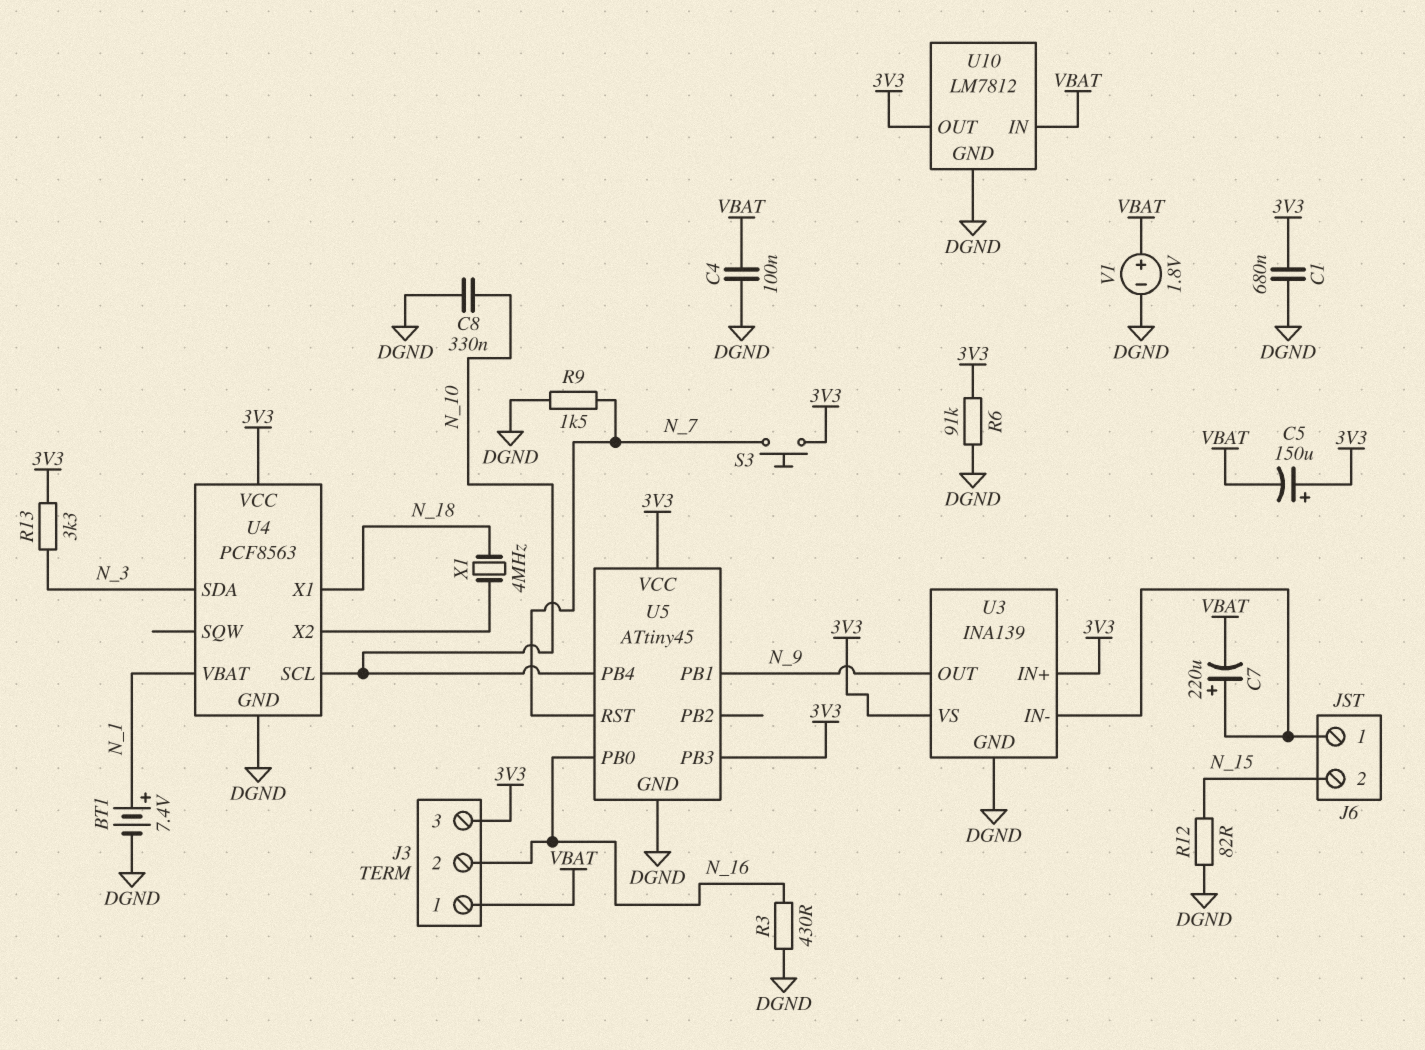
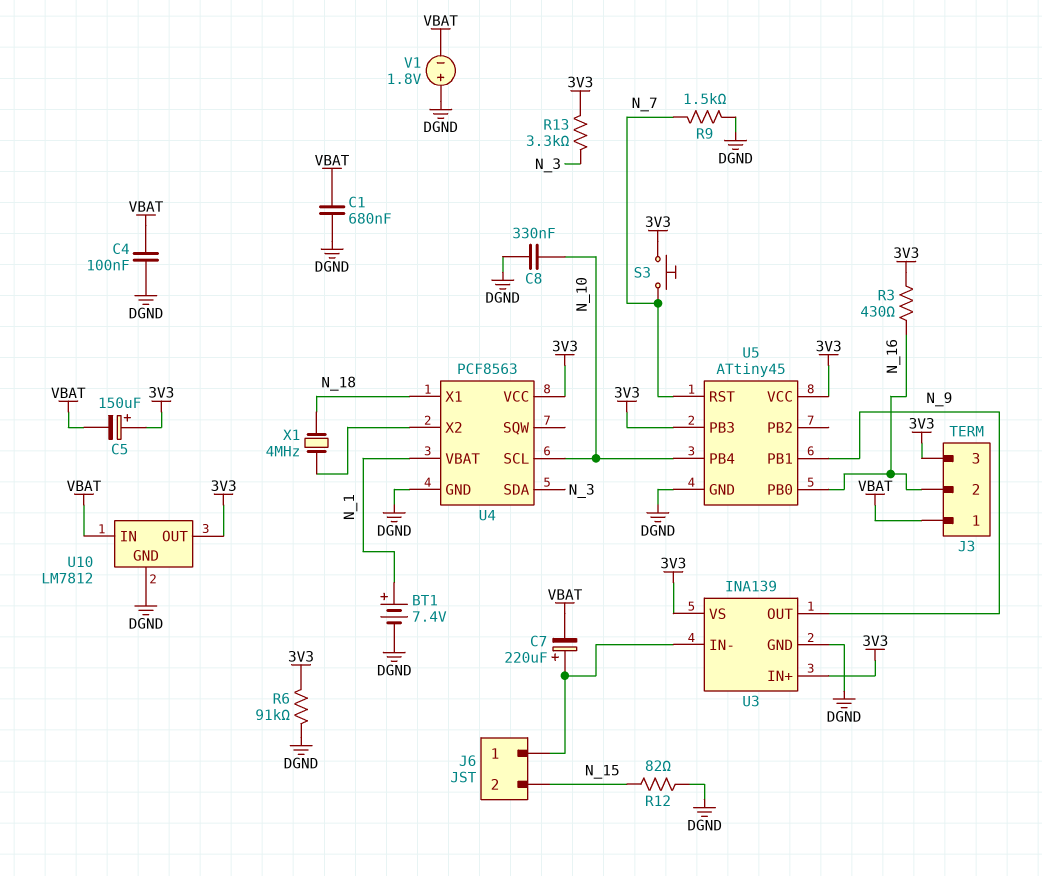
C1: 680nF (3V3, DGND) -> 680nF (DGND, VBAT)
R3: 430 (DGND, N_16) -> 430 (3V3, N_16)
V1: 1.8V (plus VBAT, minus DGND) -> 1.8V (plus DGND, minus VBAT)

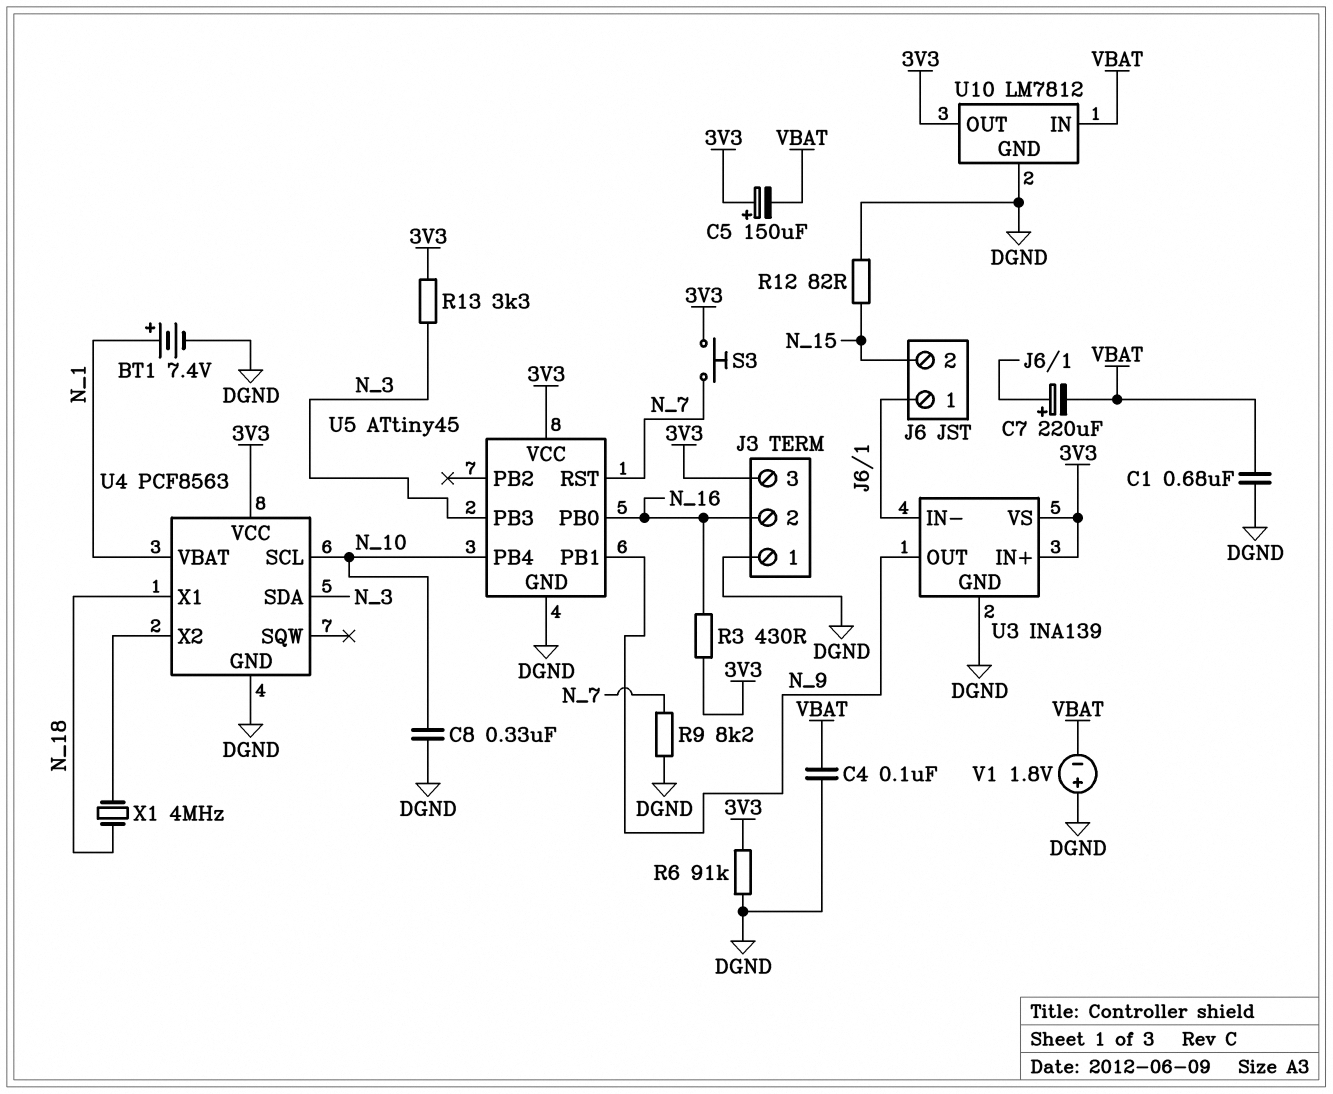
J3 pin 1: VBAT -> DGND
R9: 1.5k (DGND, N_7) -> 8.2k (DGND, N_7)
U5 pin PB3: 3V3 -> N_3

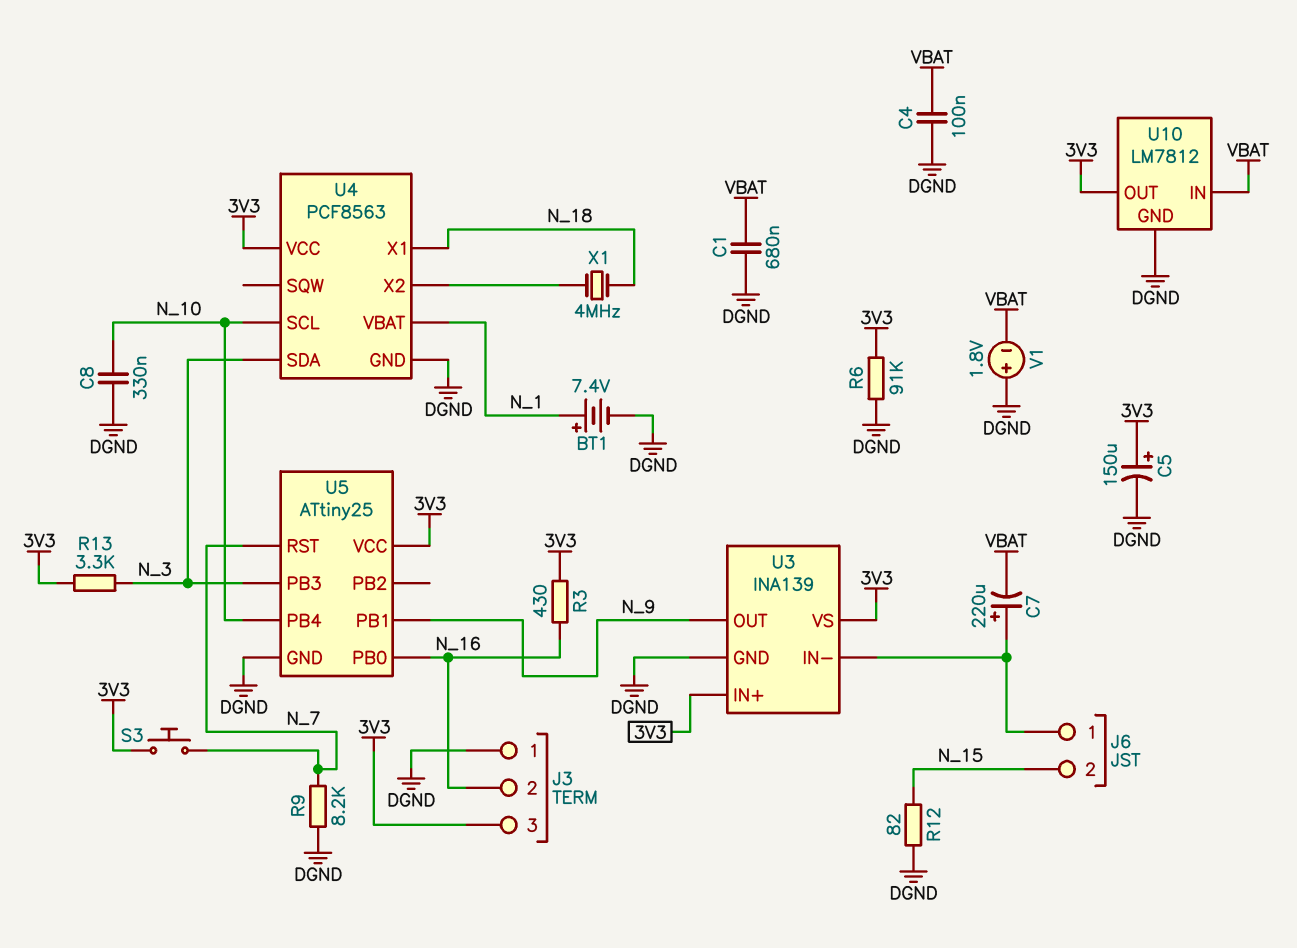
C5: 150uF (plus 3V3, minus VBAT) -> 150uF (plus 3V3, minus DGND)
U5: ATtiny45 -> ATtiny25

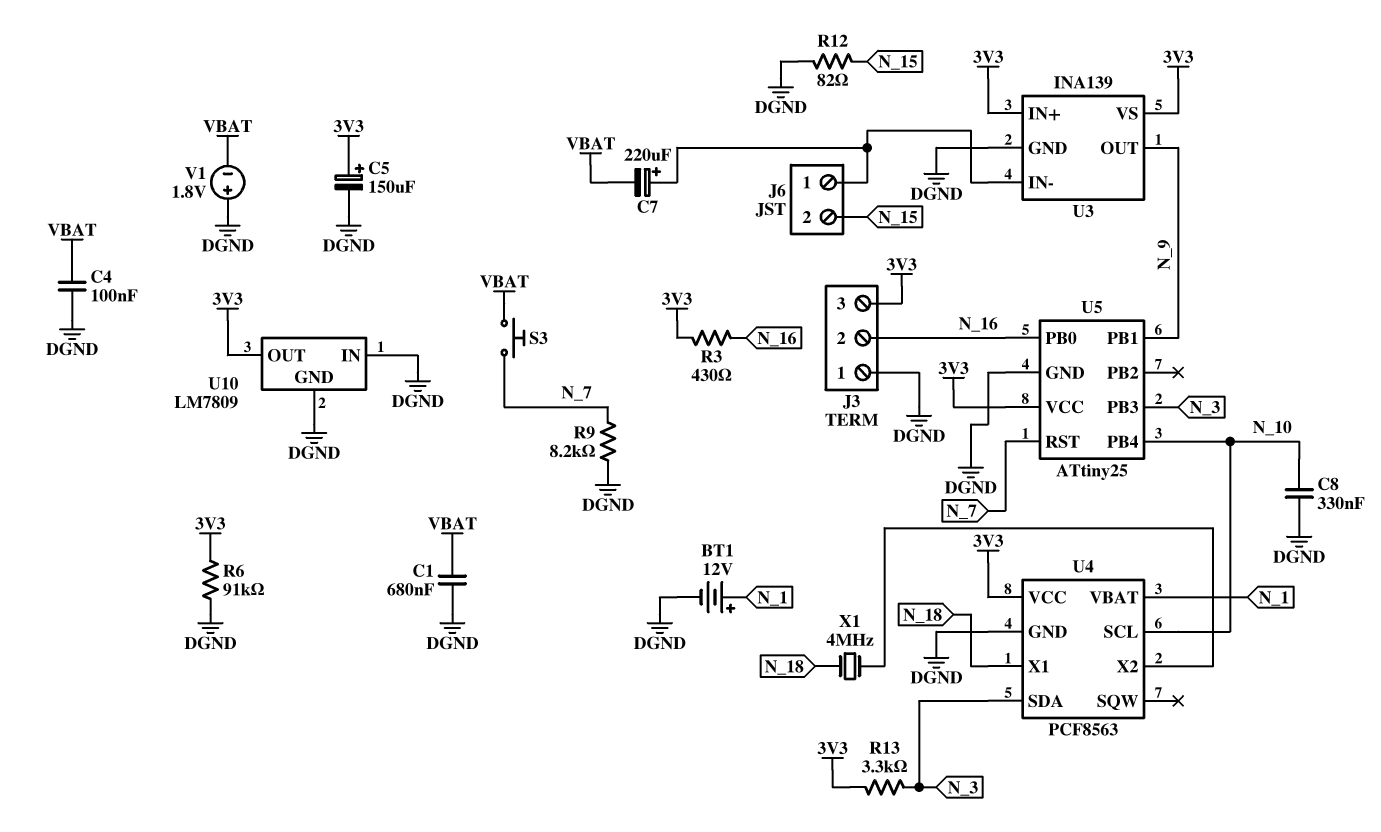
BT1: 7.4V (plus N_1, minus DGND) -> 12V (plus N_1, minus DGND)
S3: button (3V3, N_7) -> button (N_7, VBAT)
U10: LM7812 -> LM7809
U10 pin IN: VBAT -> DGND

